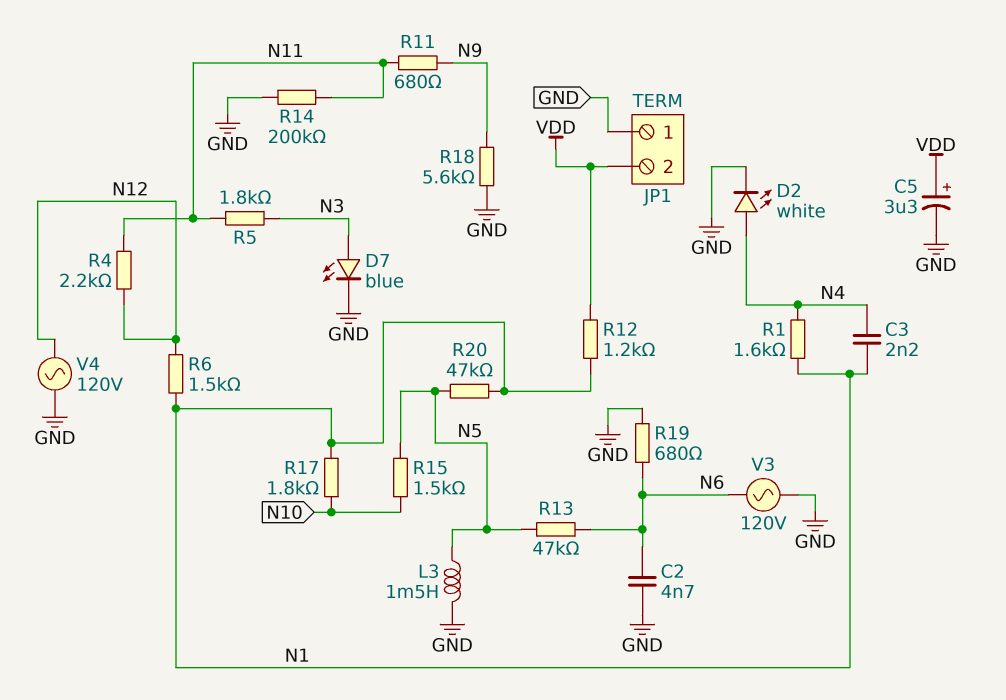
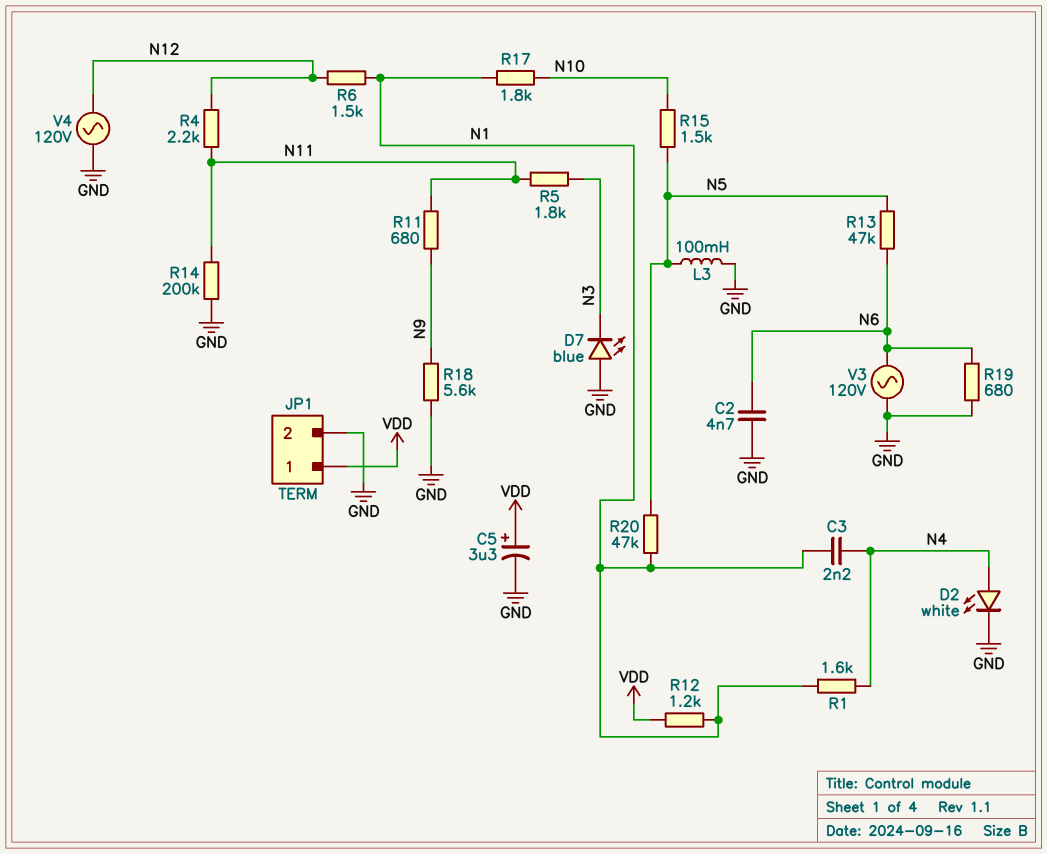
D7: LED blue (A N3, K GND) -> LED blue (A GND, K N3)
JP1 pin 1: GND -> VDD
JP1 pin 2: VDD -> GND
L3: 1.5mH (GND, N5) -> 100mH (GND, N5)

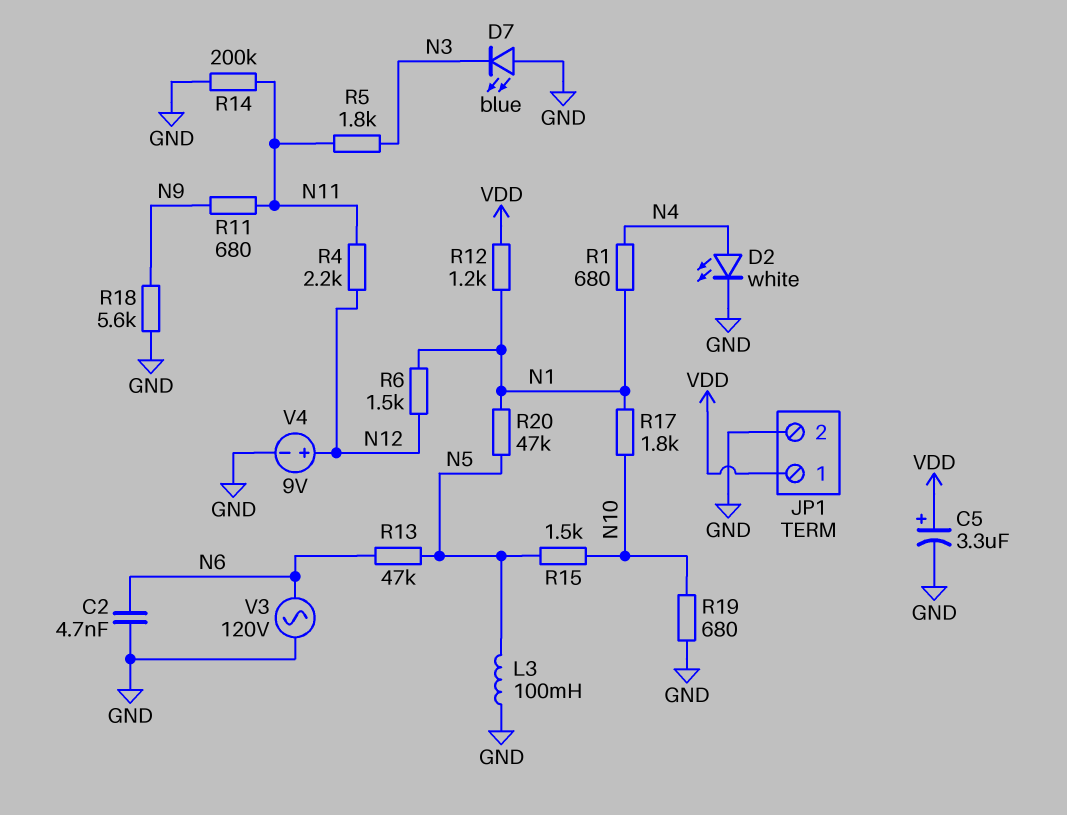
C3: 2.2nF (N1, N4) -> none
R1: 1.6k (N1, N4) -> 680 (N1, N4)
R19: 680 (GND, N6) -> 680 (GND, N10)
V4: AC 120V (GND, N12) -> 9V (plus N12, minus GND)

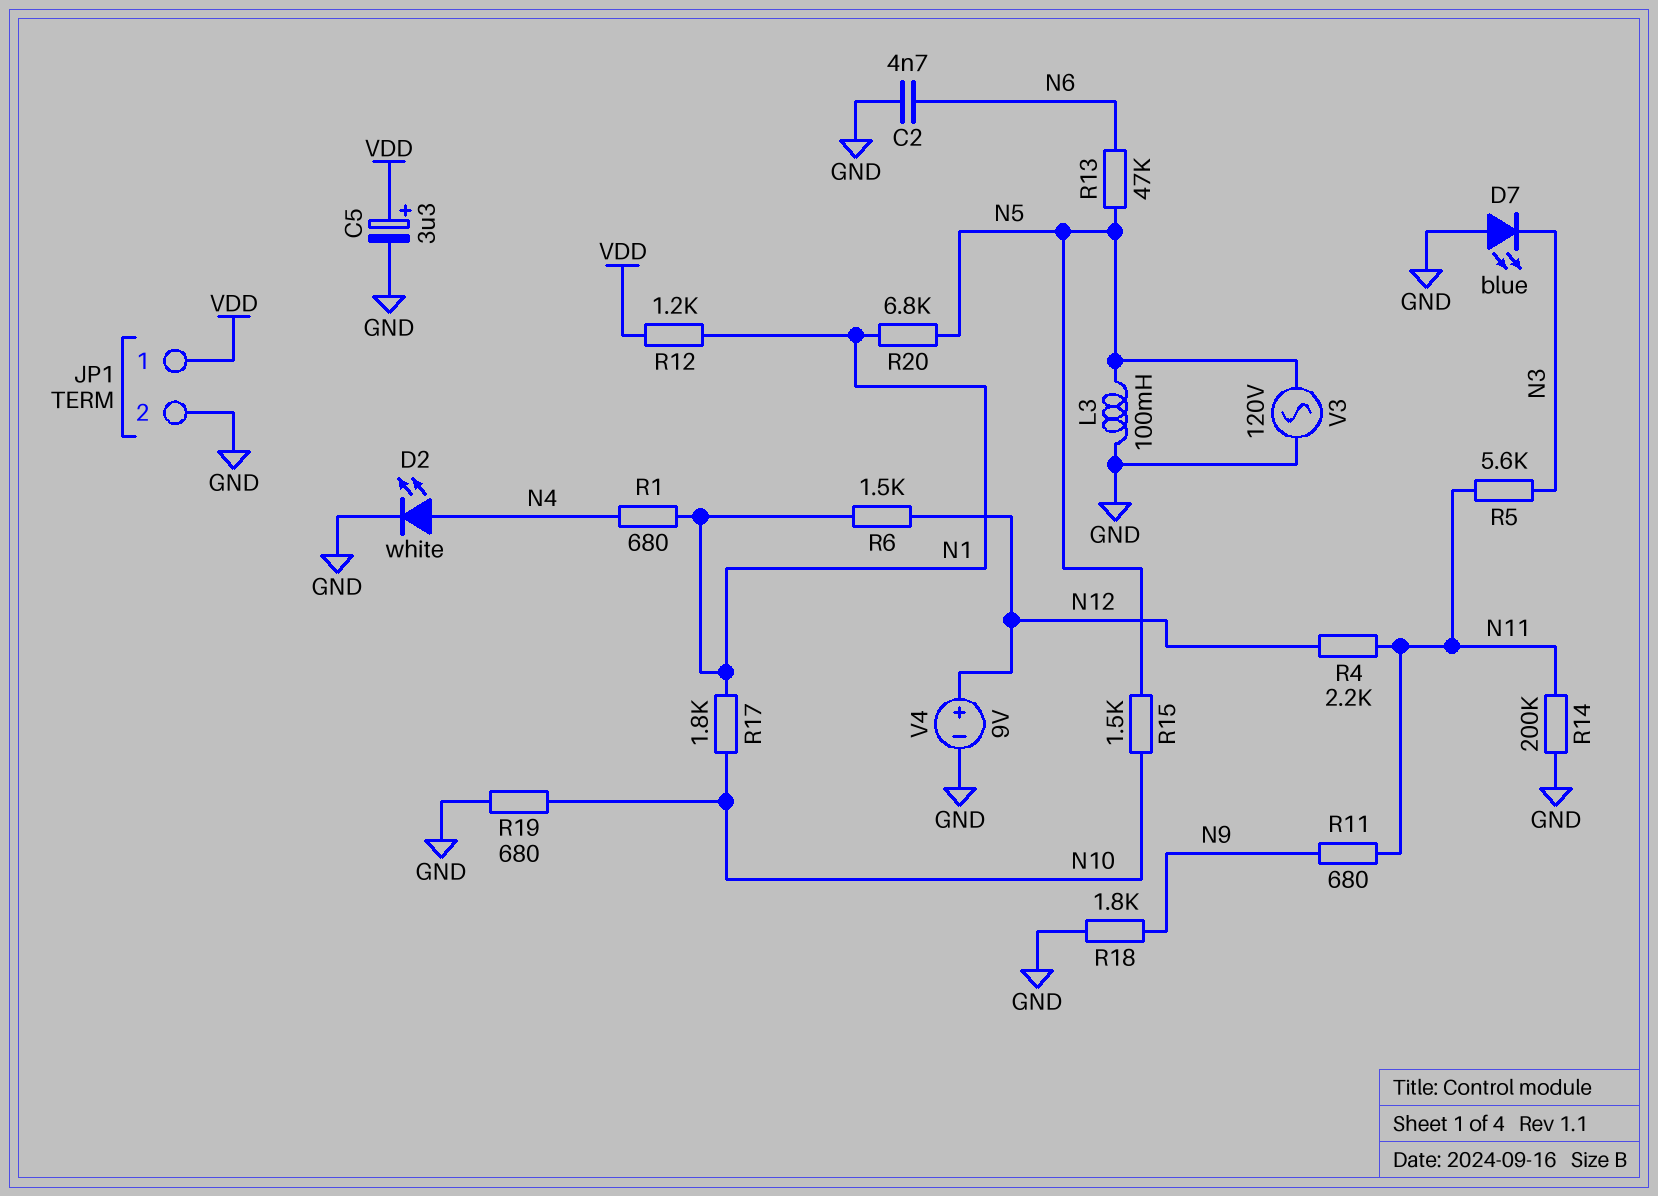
R5: 1.8k (N3, N11) -> 5.6k (N3, N11)
R18: 5.6k (GND, N9) -> 1.8k (GND, N9)
R20: 47k (N1, N5) -> 6.8k (N1, N5)
V3: AC 120V (GND, N6) -> AC 120V (GND, N5)

